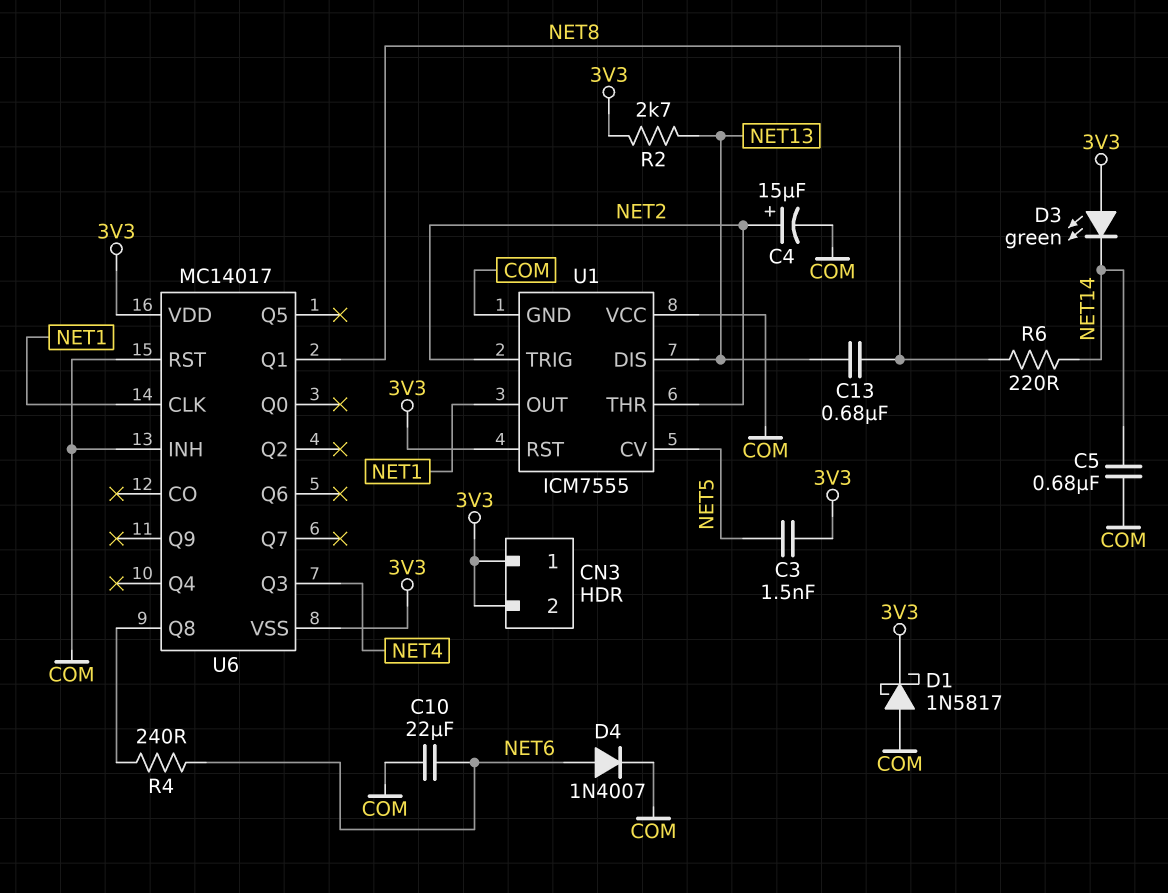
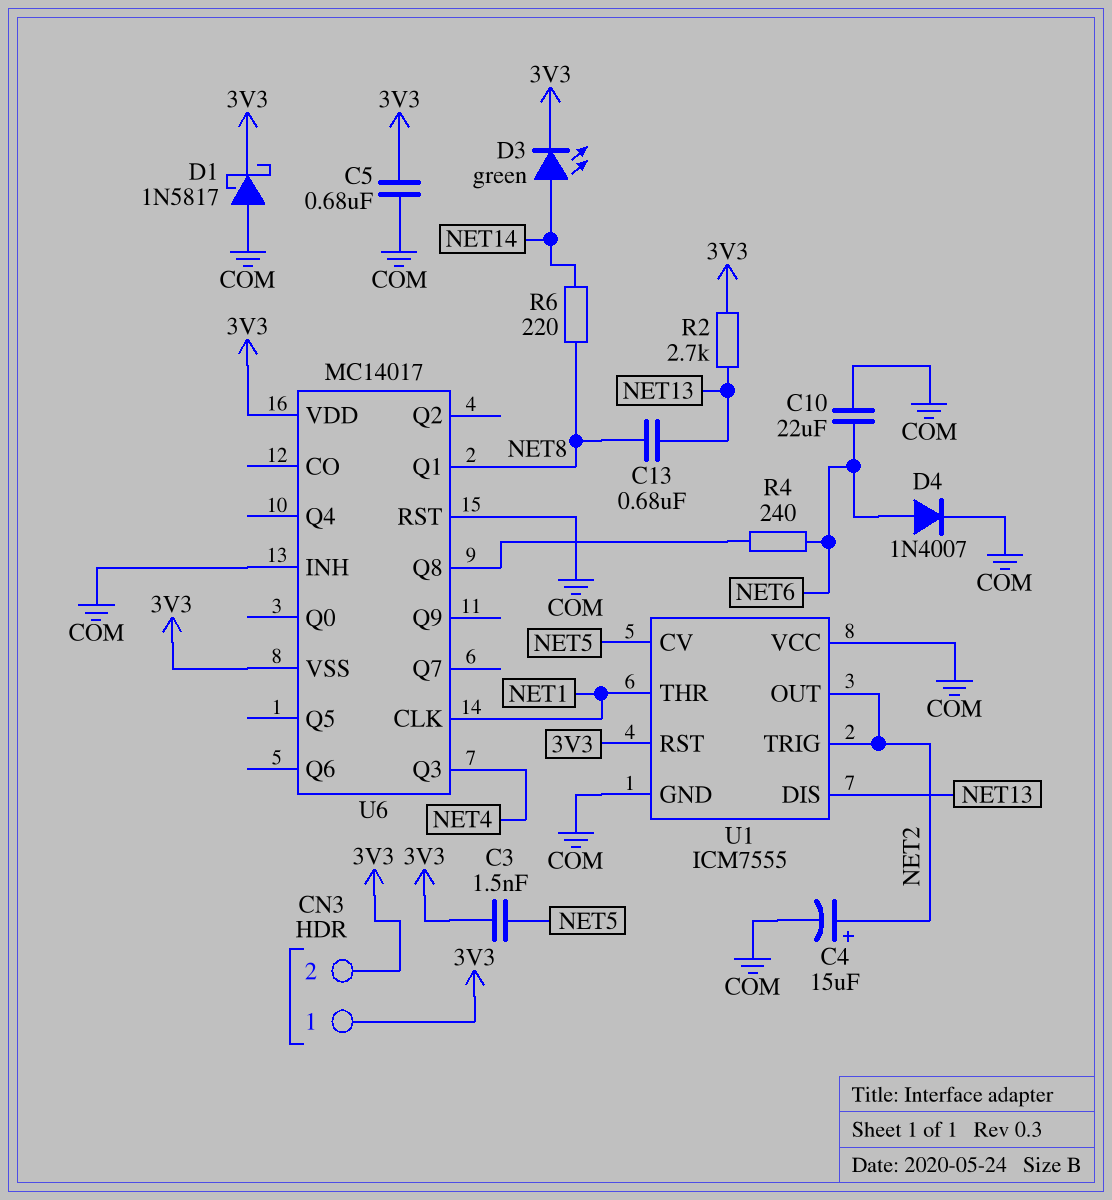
C5: 680nF (COM, NET14) -> 680nF (3V3, COM)
D3: LED green (A 3V3, K NET14) -> LED green (A NET14, K 3V3)
U1 pin OUT: NET1 -> NET2
U1 pin THR: NET2 -> NET1

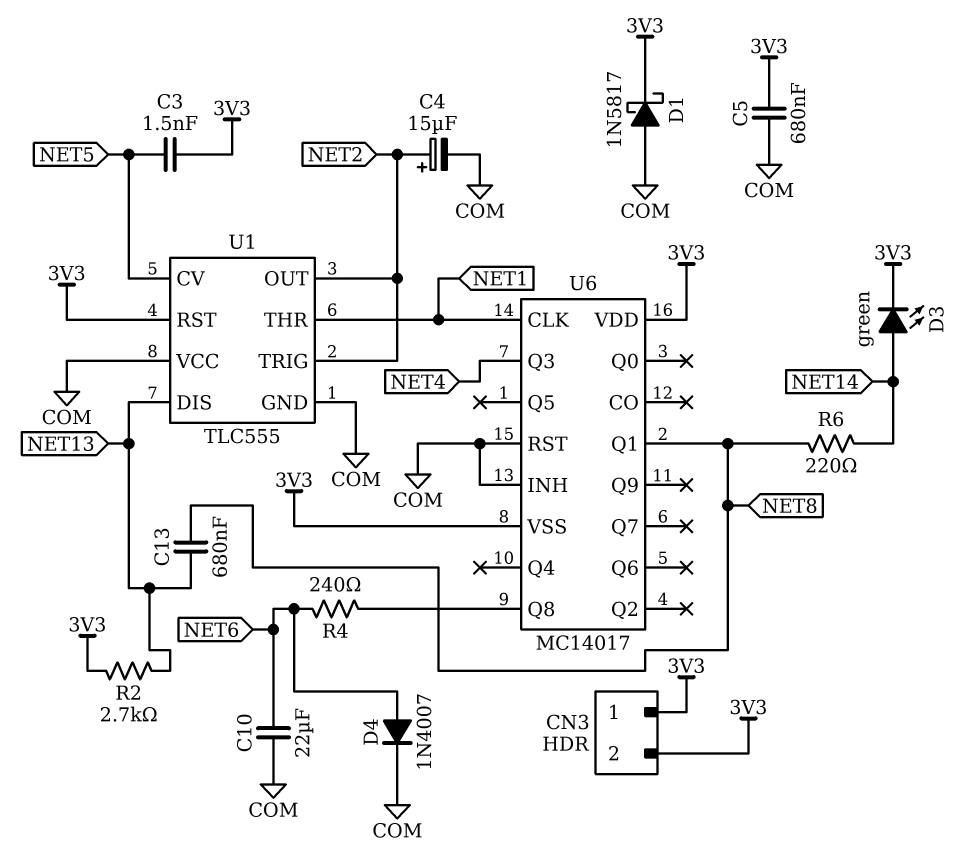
U1: ICM7555 -> TLC555

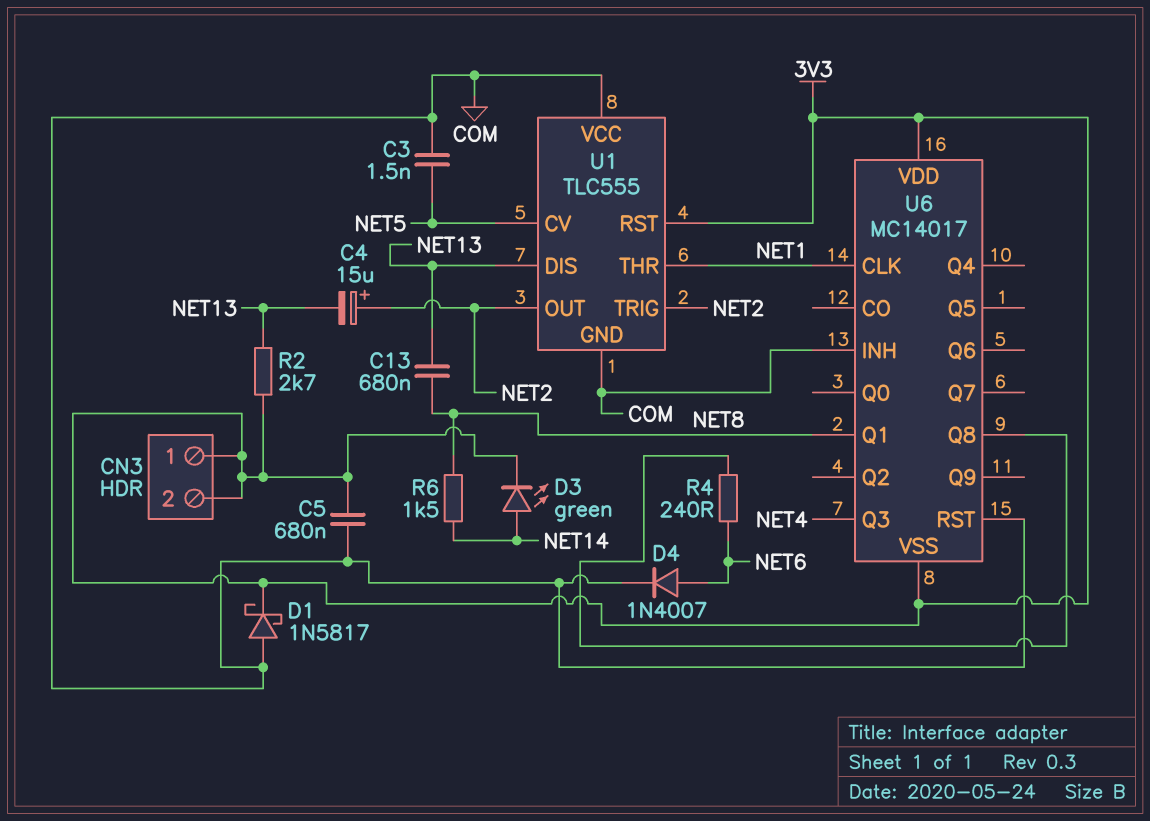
C3: 1.5nF (3V3, NET5) -> 1.5nF (COM, NET5)
C4: 15uF (plus NET2, minus COM) -> 15uF (plus NET2, minus NET13)
C10: 22uF (COM, NET6) -> none
R6: 220 (NET8, NET14) -> 1.5k (NET8, NET14)

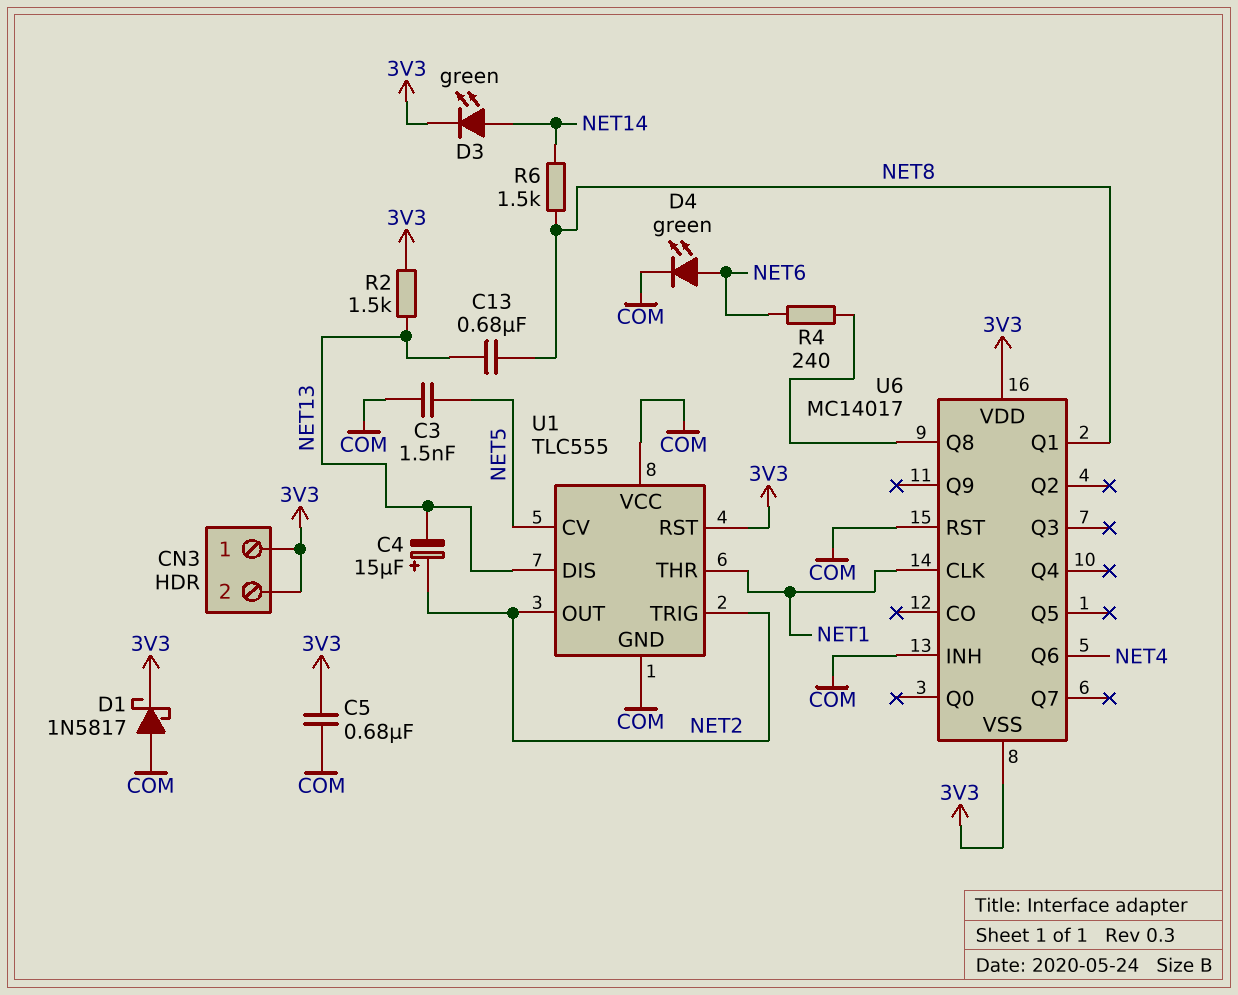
D4: diode 1N4007 (A NET6, K COM) -> LED green (A NET6, K COM)
R2: 2.7k (3V3, NET13) -> 1.5k (3V3, NET13)
U6 pin Q3: NET4 -> none
U6 pin Q6: none -> NET4

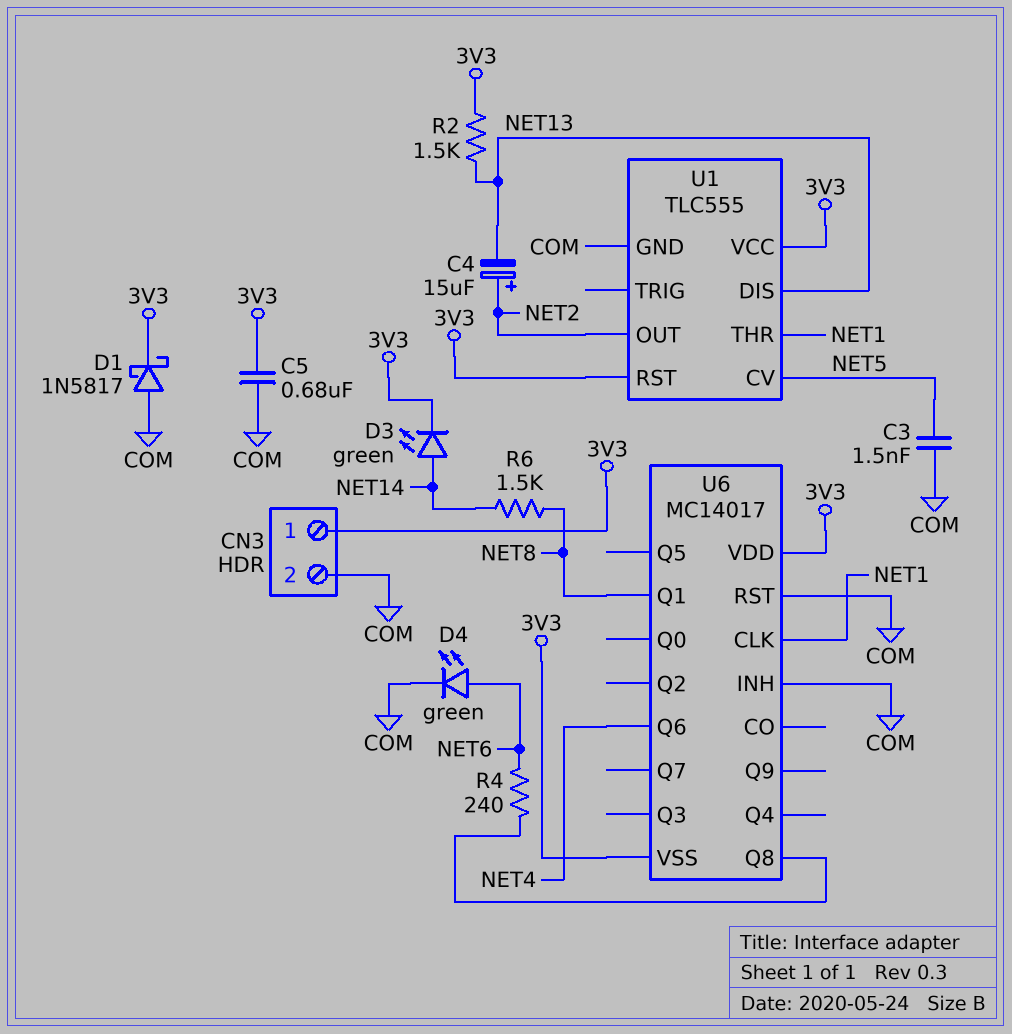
C13: 680nF (NET8, NET13) -> none
CN3 pin 2: 3V3 -> COM
U1 pin TRIG: NET2 -> none
U1 pin VCC: COM -> 3V3

